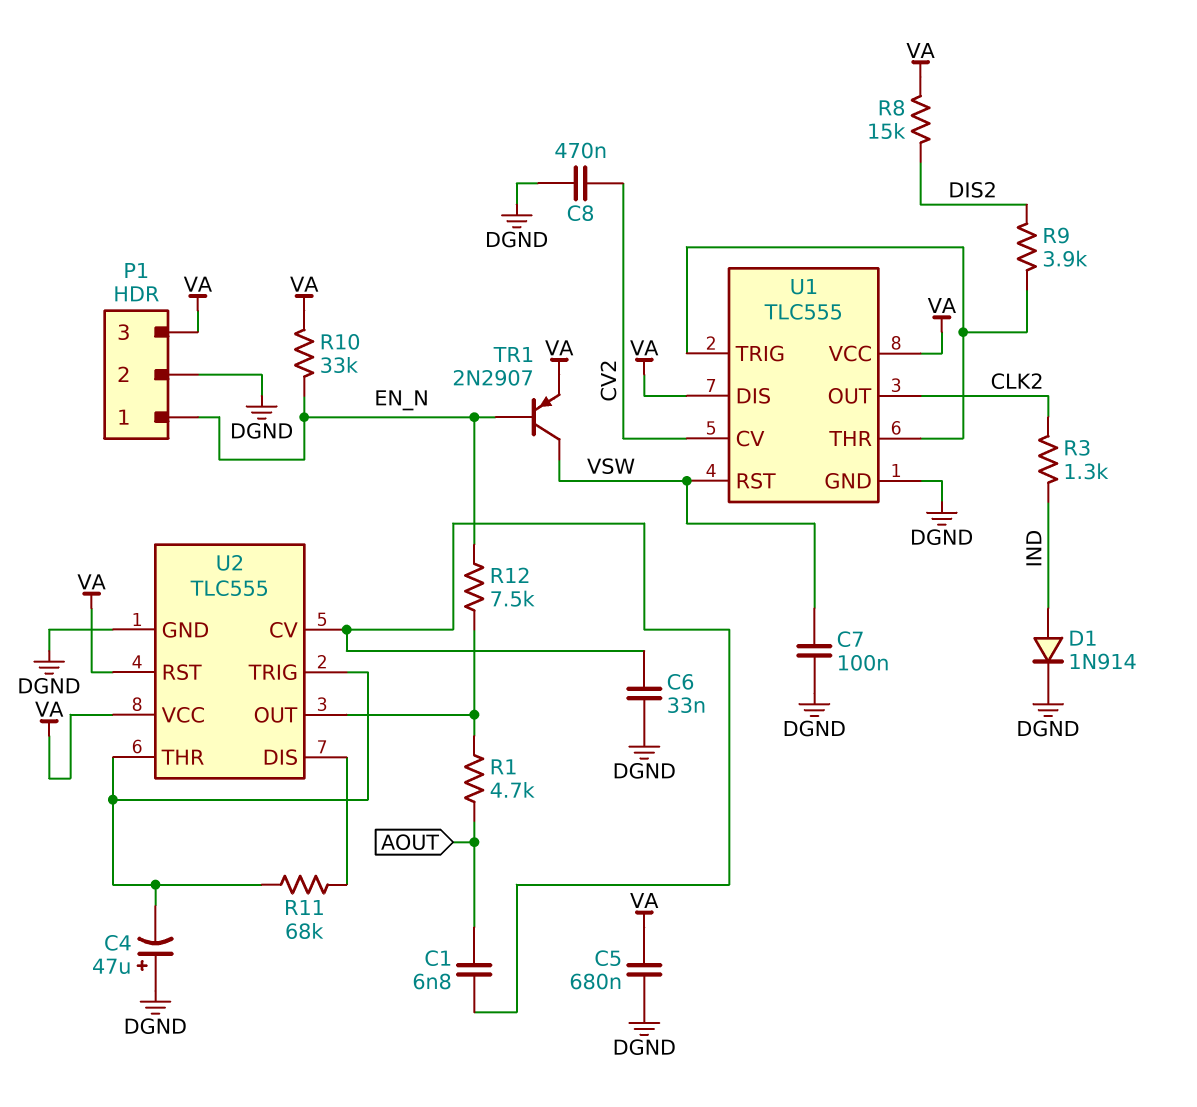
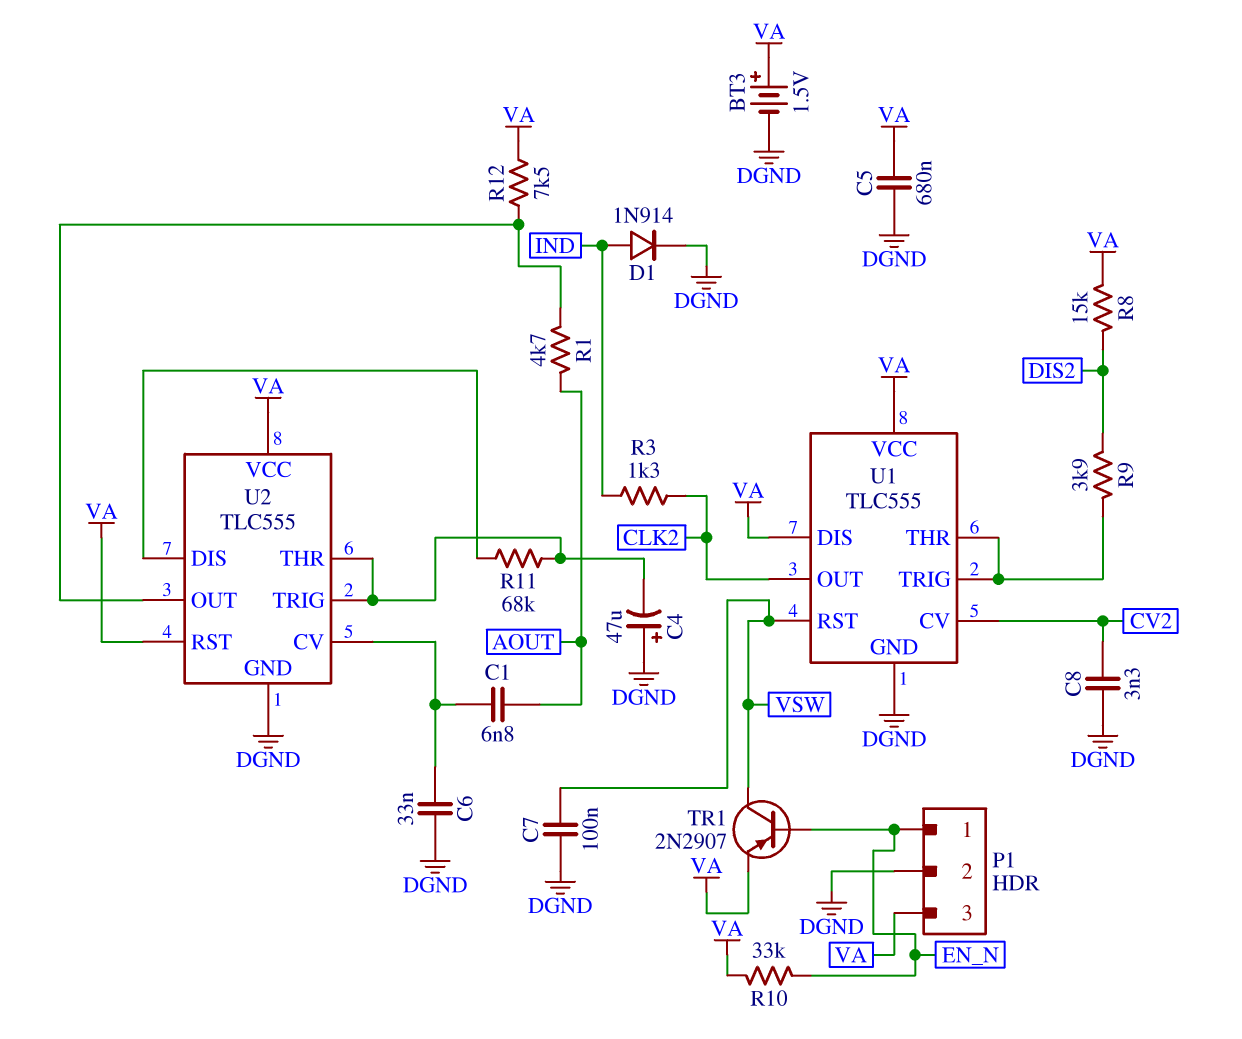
BT3: none -> 1.5V (plus VA, minus DGND)
C8: 470nF (CV2, DGND) -> 3.3nF (CV2, DGND)
R12: 7.5k (EN_N, U2/OUT) -> 7.5k (U2/OUT, VA)

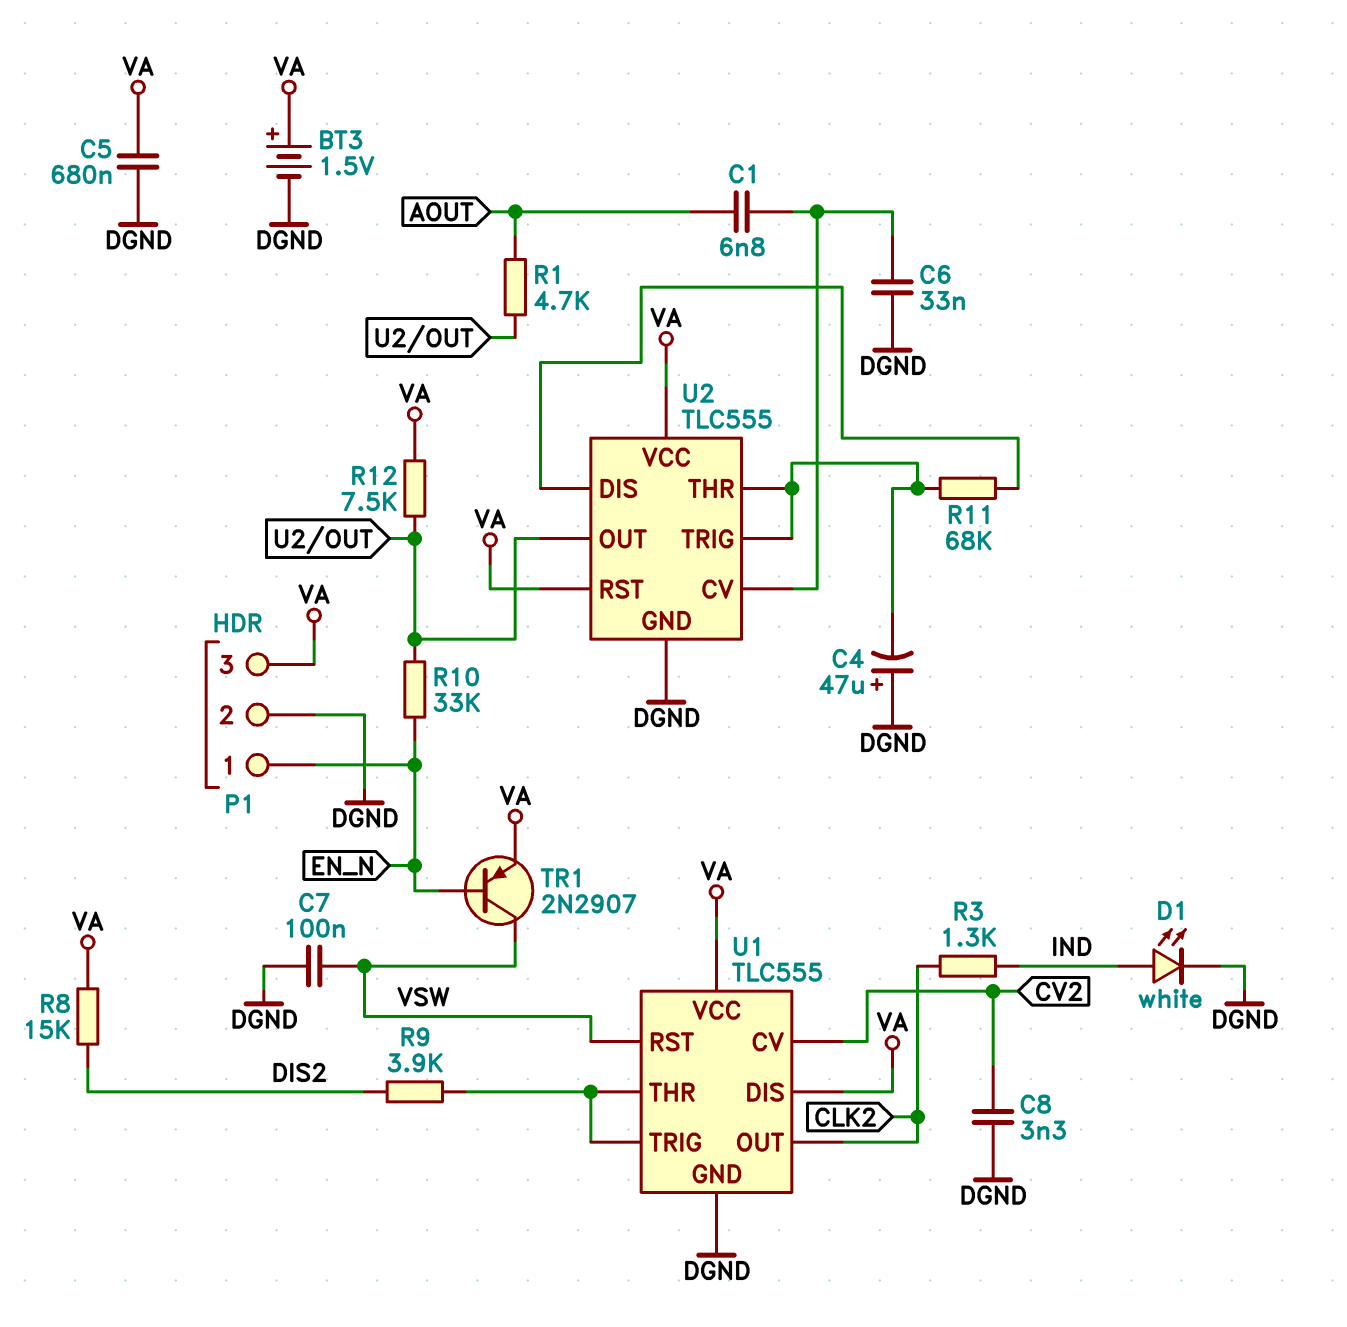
D1: diode 1N914 (A IND, K DGND) -> LED white (A IND, K DGND)
R10: 33k (EN_N, VA) -> 33k (EN_N, U2/OUT)

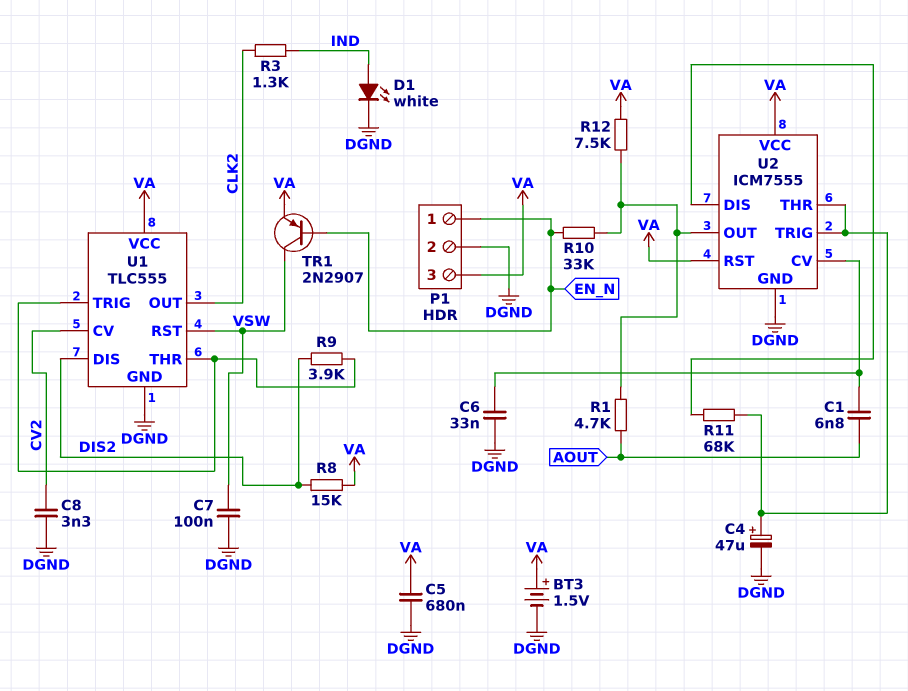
C4: 47uF (plus DGND, minus U2/THR) -> 47uF (plus U2/THR, minus DGND)
U1 pin DIS: VA -> DIS2
U2: TLC555 -> ICM7555

